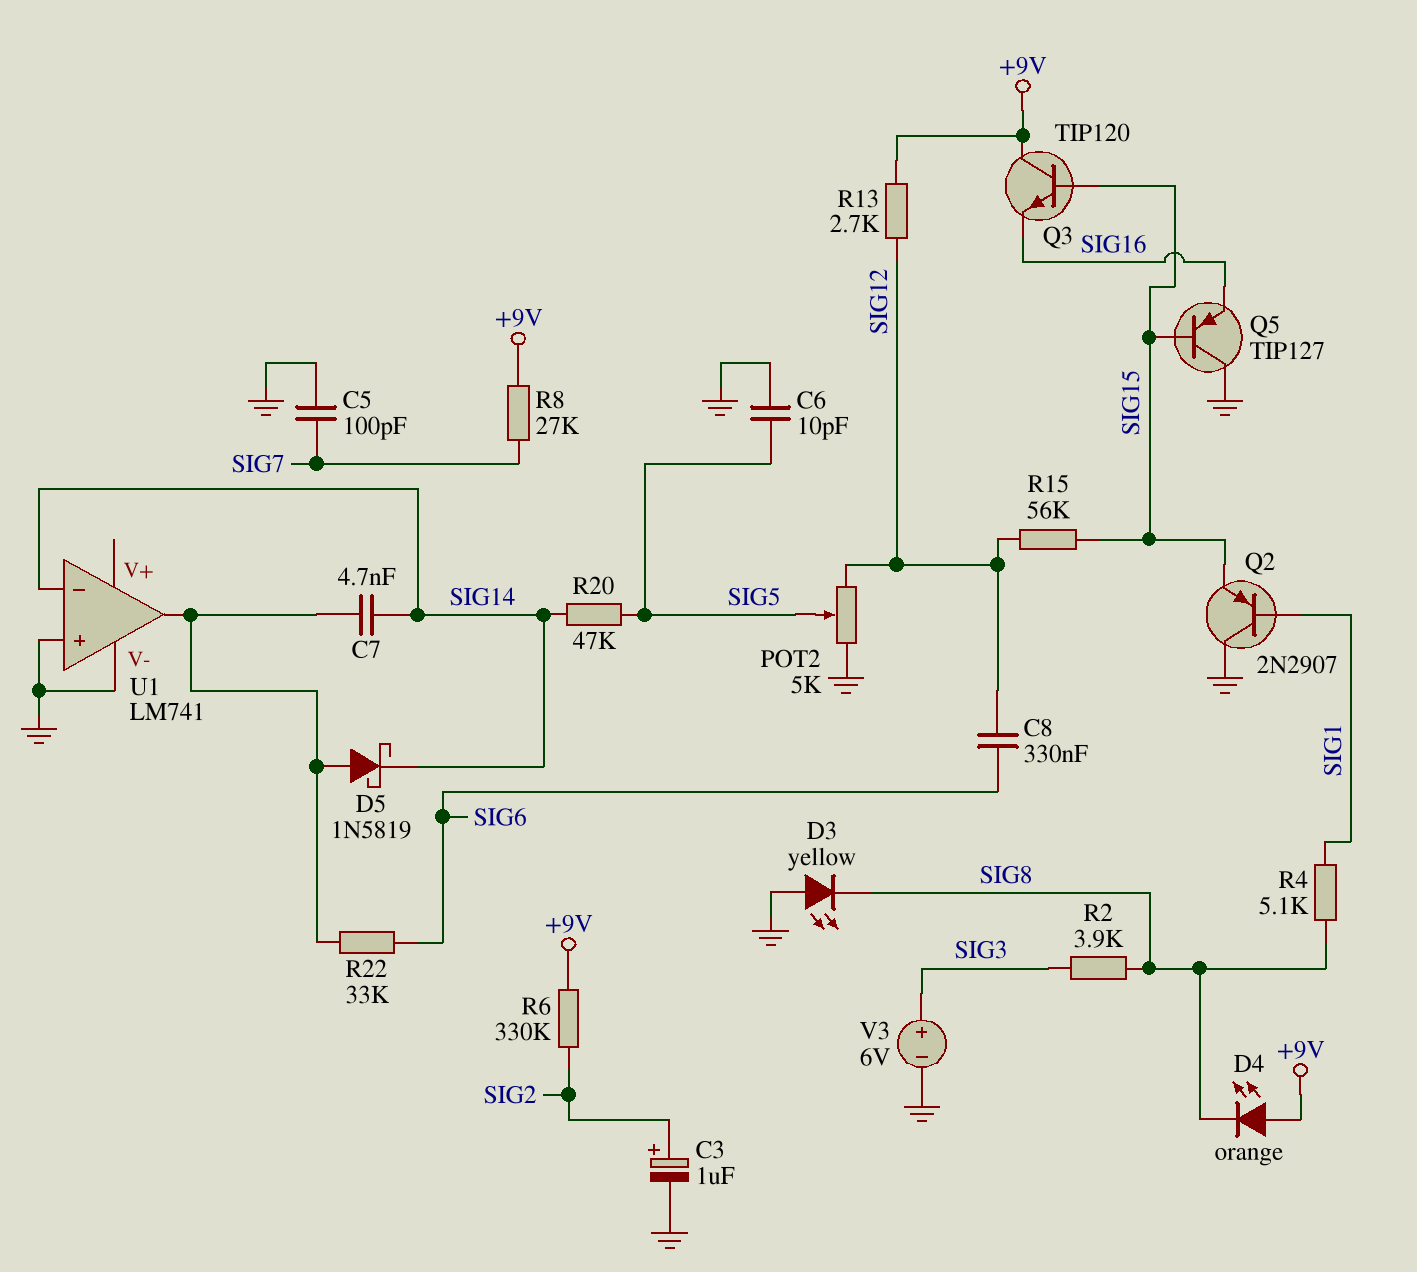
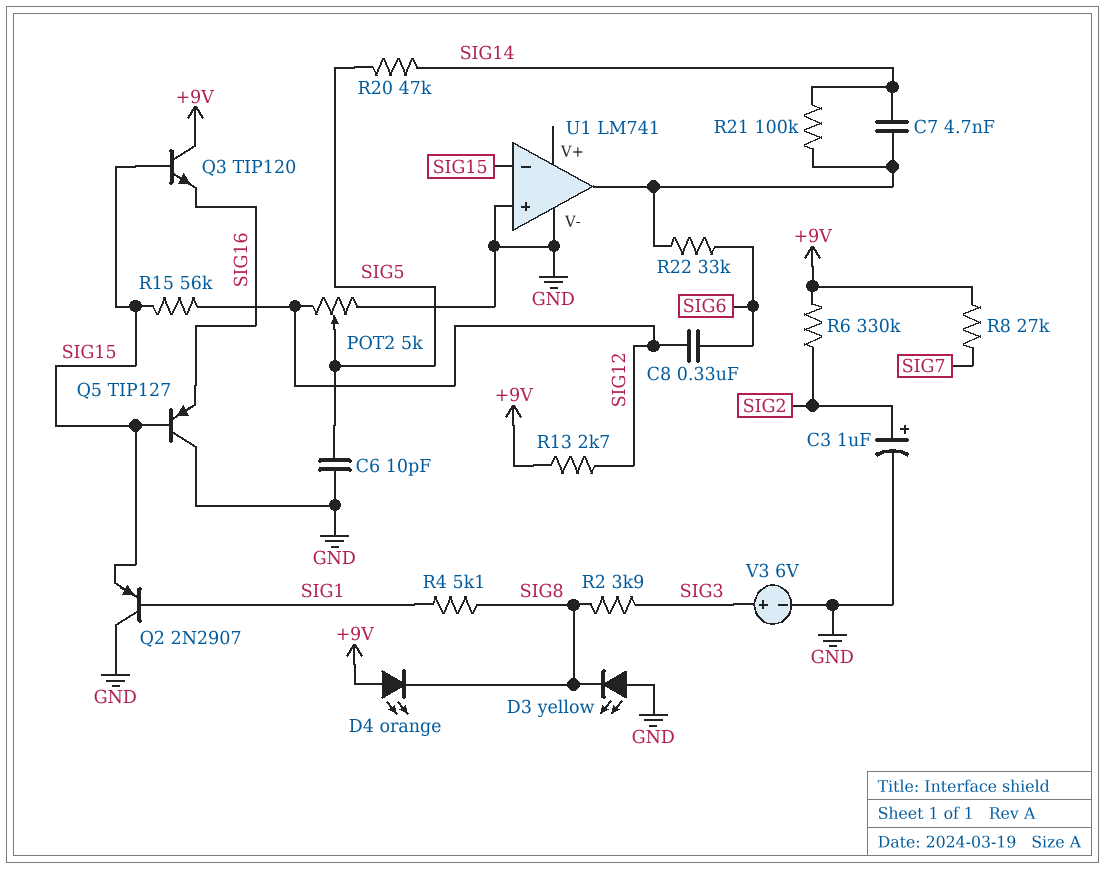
C5: 100pF (GND, SIG7) -> none
D5: schottky 1N5819 (A U1/out, K SIG14) -> none
R21: none -> 100k (SIG14, U1/out)
U1 pin in-: SIG14 -> SIG15

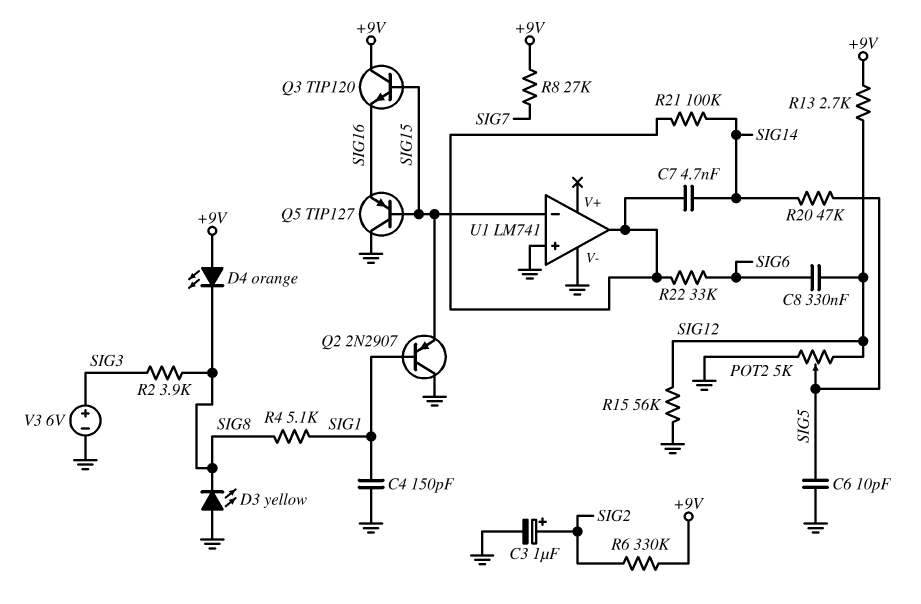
C4: none -> 150pF (GND, SIG1)
R15: 56k (SIG12, SIG15) -> 56k (GND, SIG12)

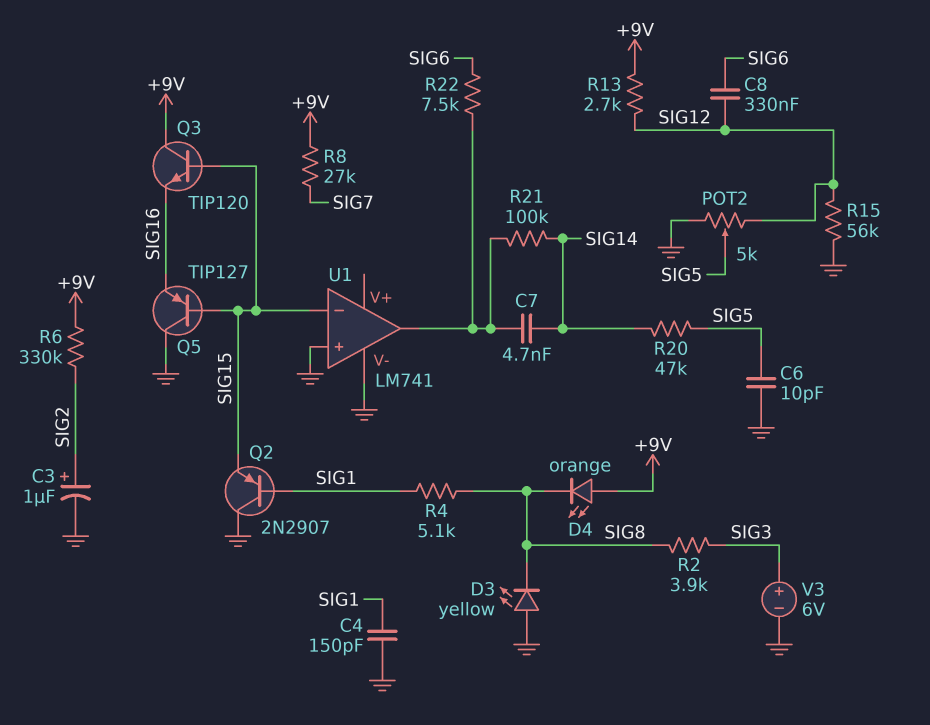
R22: 33k (SIG6, U1/out) -> 7.5k (SIG6, U1/out)

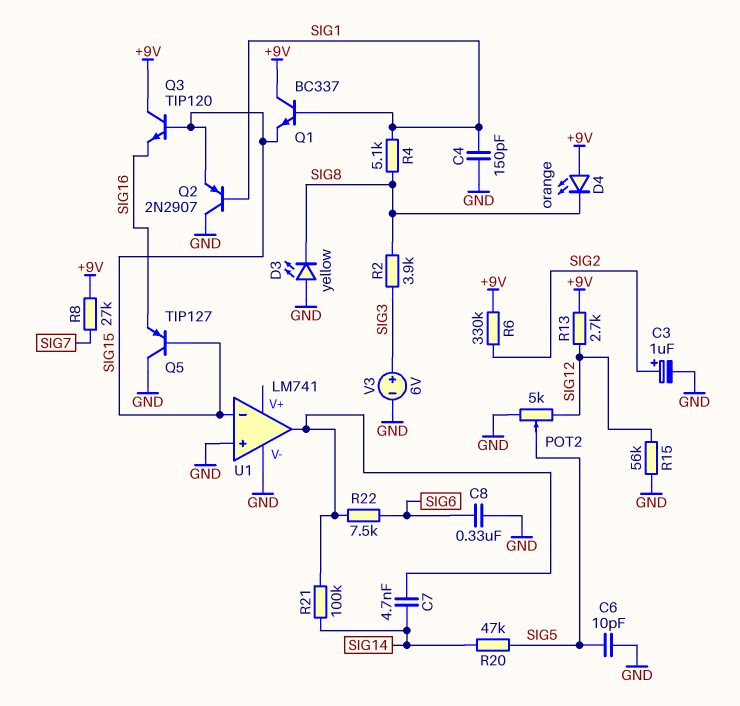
C8: 330nF (SIG6, SIG12) -> 330nF (GND, SIG6)
Q1: none -> NPN BC337 (B SIG1, C +9V, E SIG15)

